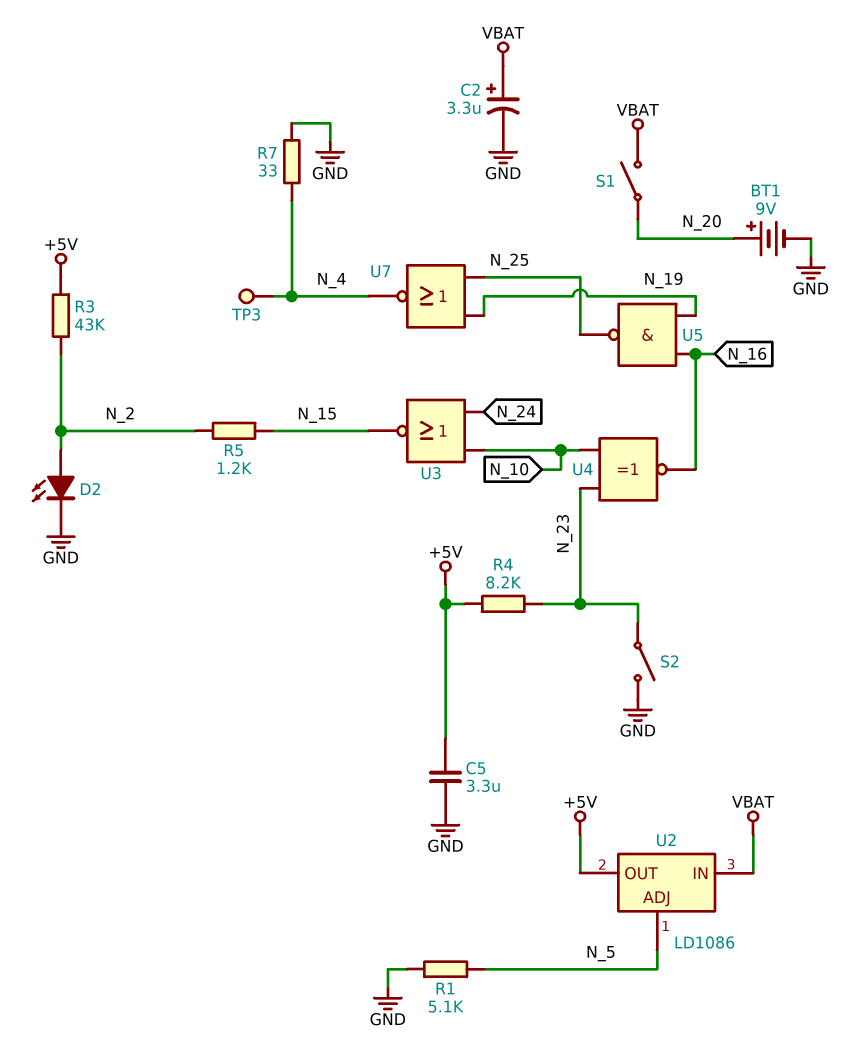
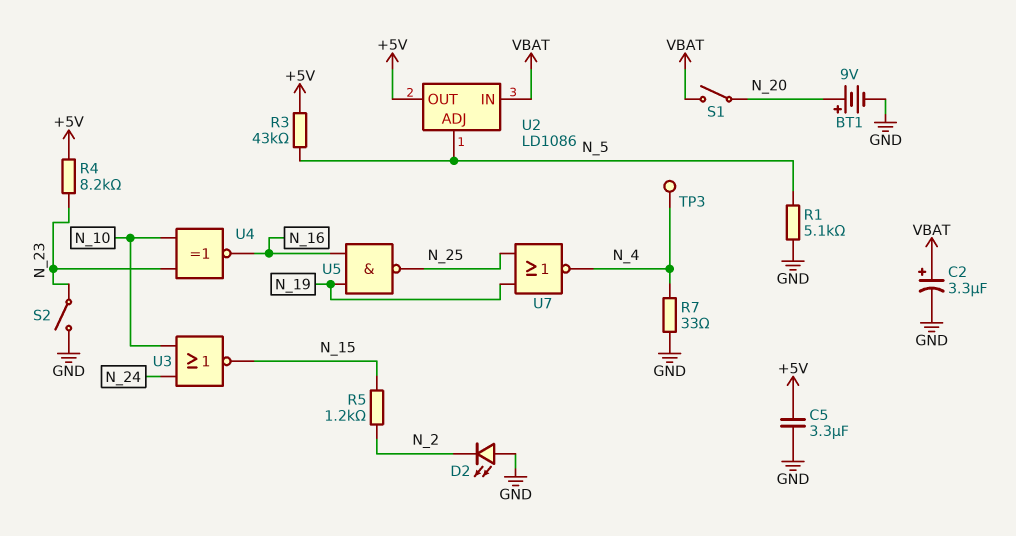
D2: LED (A N_2, K GND) -> LED (A GND, K N_2)
R3: 43k (+5V, N_2) -> 43k (+5V, N_5)

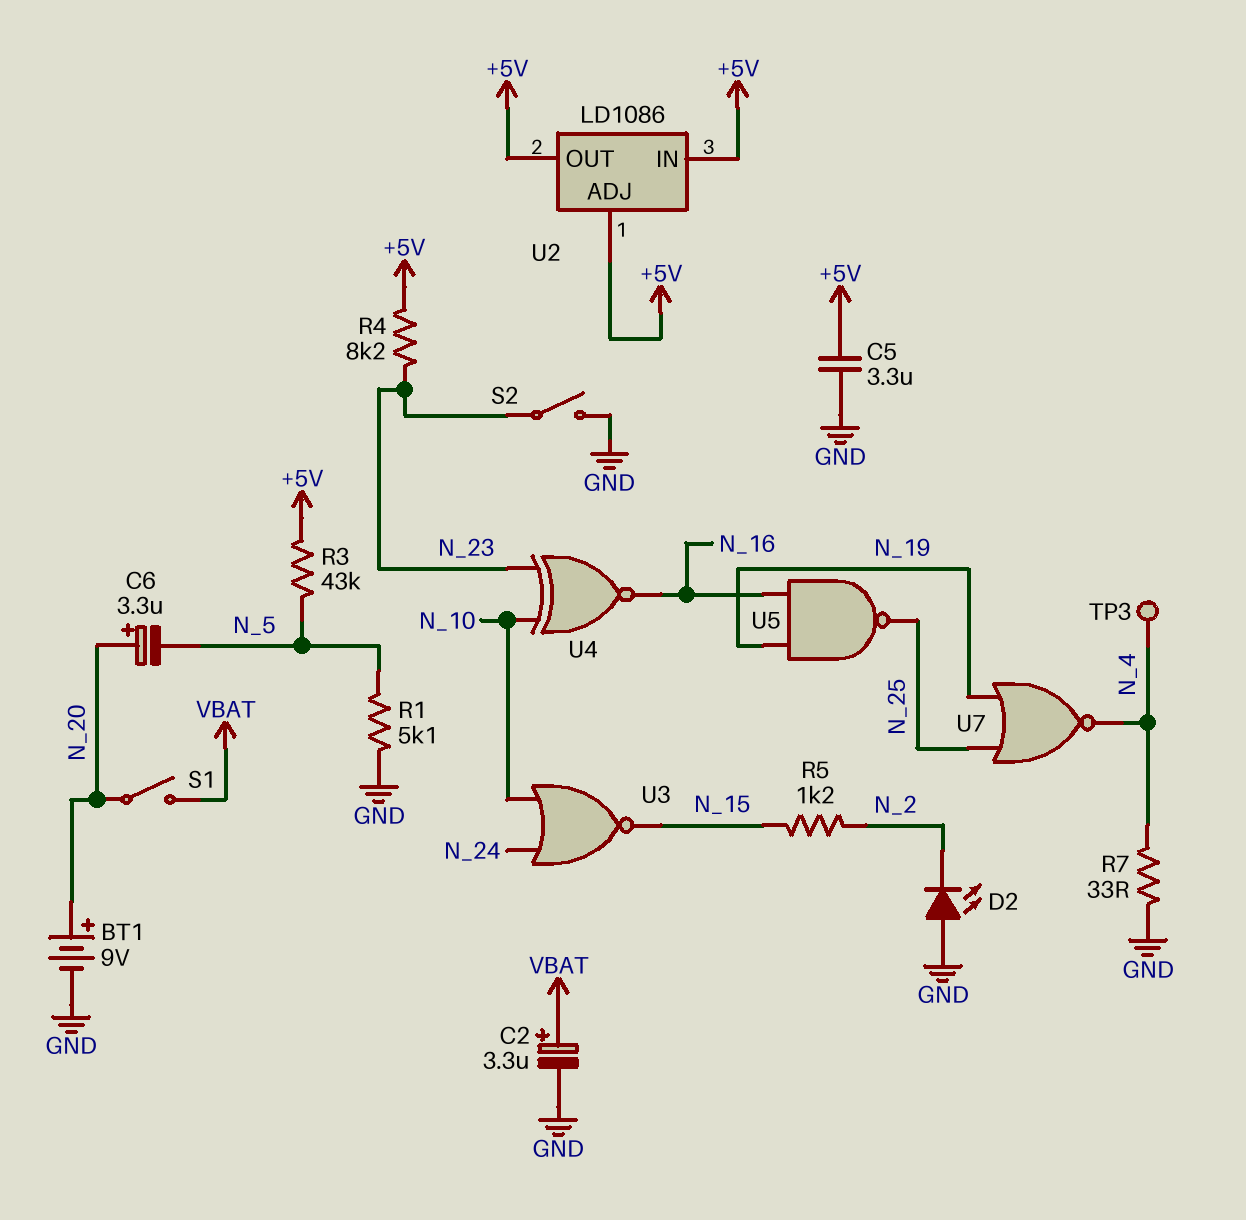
C6: none -> 3.3uF (plus N_20, minus N_5)
U2 pin ADJ: N_5 -> +5V
U2 pin IN: VBAT -> +5V

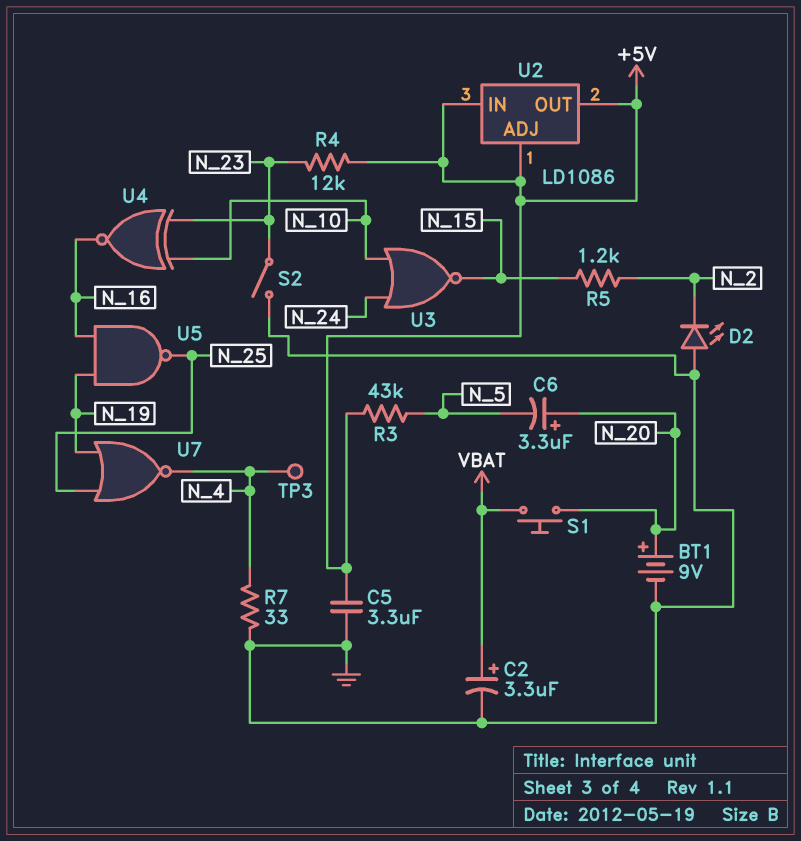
R1: 5.1k (GND, N_5) -> none
R4: 8.2k (+5V, N_23) -> 12k (+5V, N_23)
S1: switch (N_20, VBAT) -> button (N_20, VBAT)

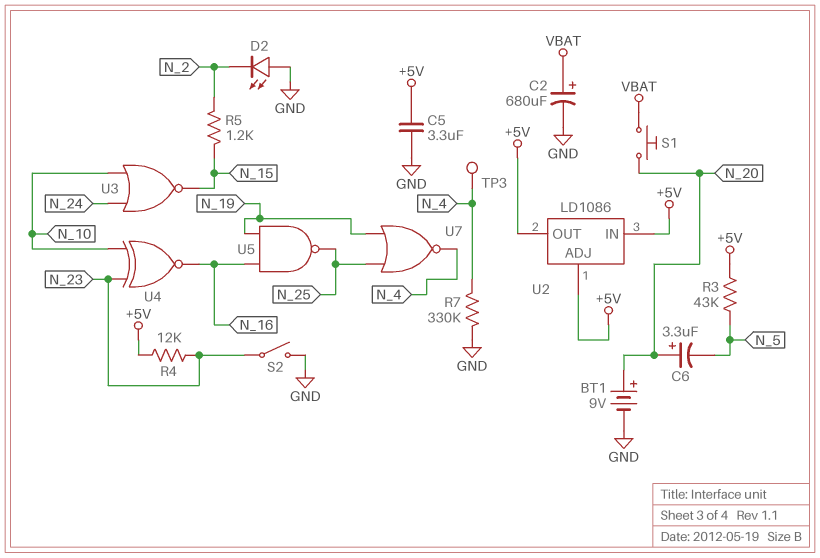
C2: 3.3uF (plus VBAT, minus GND) -> 680uF (plus VBAT, minus GND)
R7: 33 (GND, N_4) -> 330k (GND, N_4)

